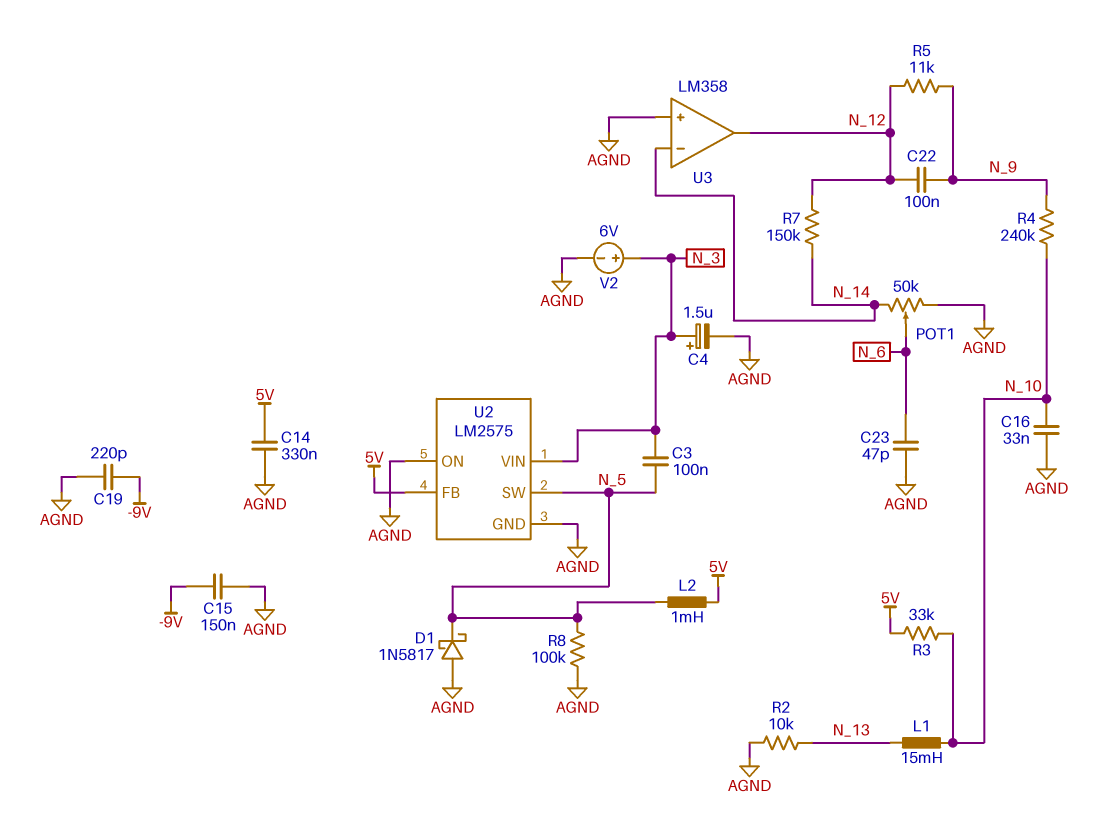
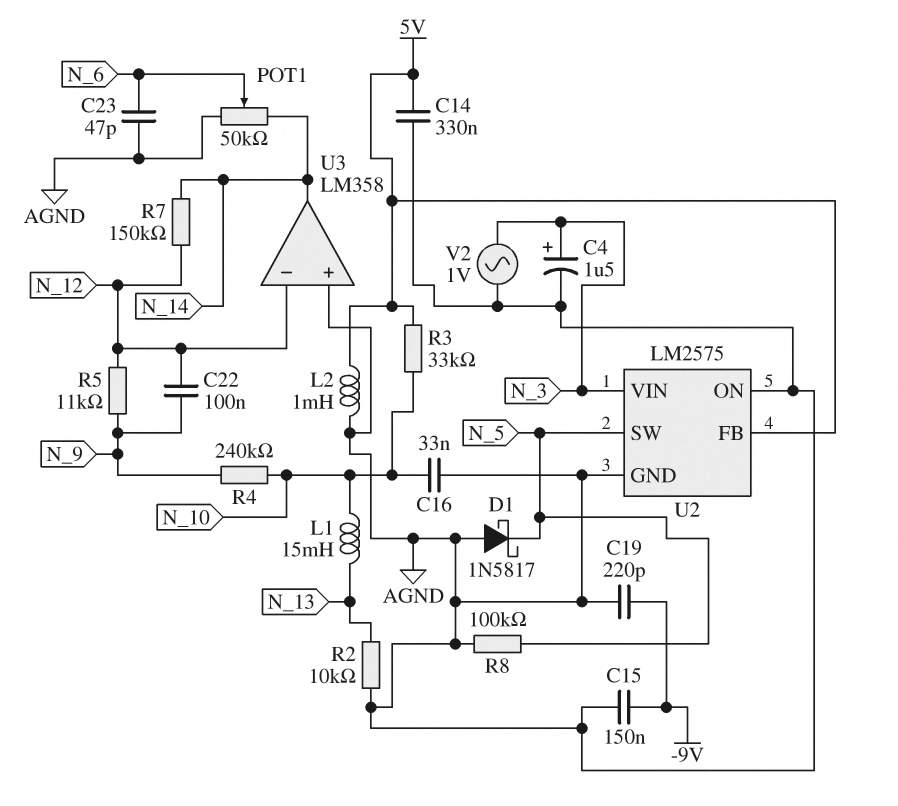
C3: 100nF (N_3, N_5) -> none
L2: 1mH (5V, N_5) -> 1mH (5V, AGND)
U3 pin in-: N_14 -> N_12
U3 pin out: N_12 -> N_14
V2: 6V (plus N_3, minus AGND) -> AC 1V (AGND, N_3)

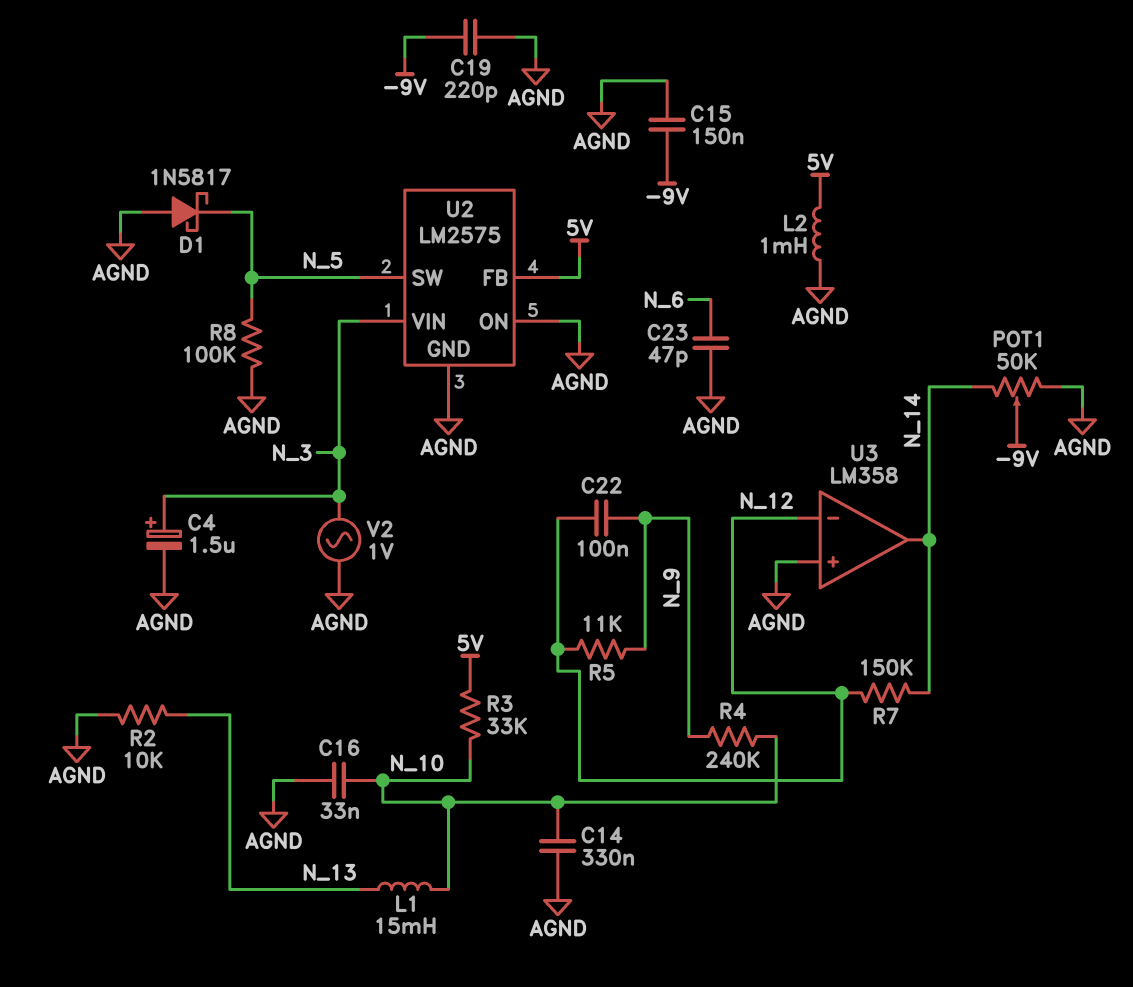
C14: 330nF (5V, AGND) -> 330nF (AGND, N_10)
POT1: 50k (AGND, N_14, wiper N_6) -> 50k (AGND, N_14, wiper -9V)

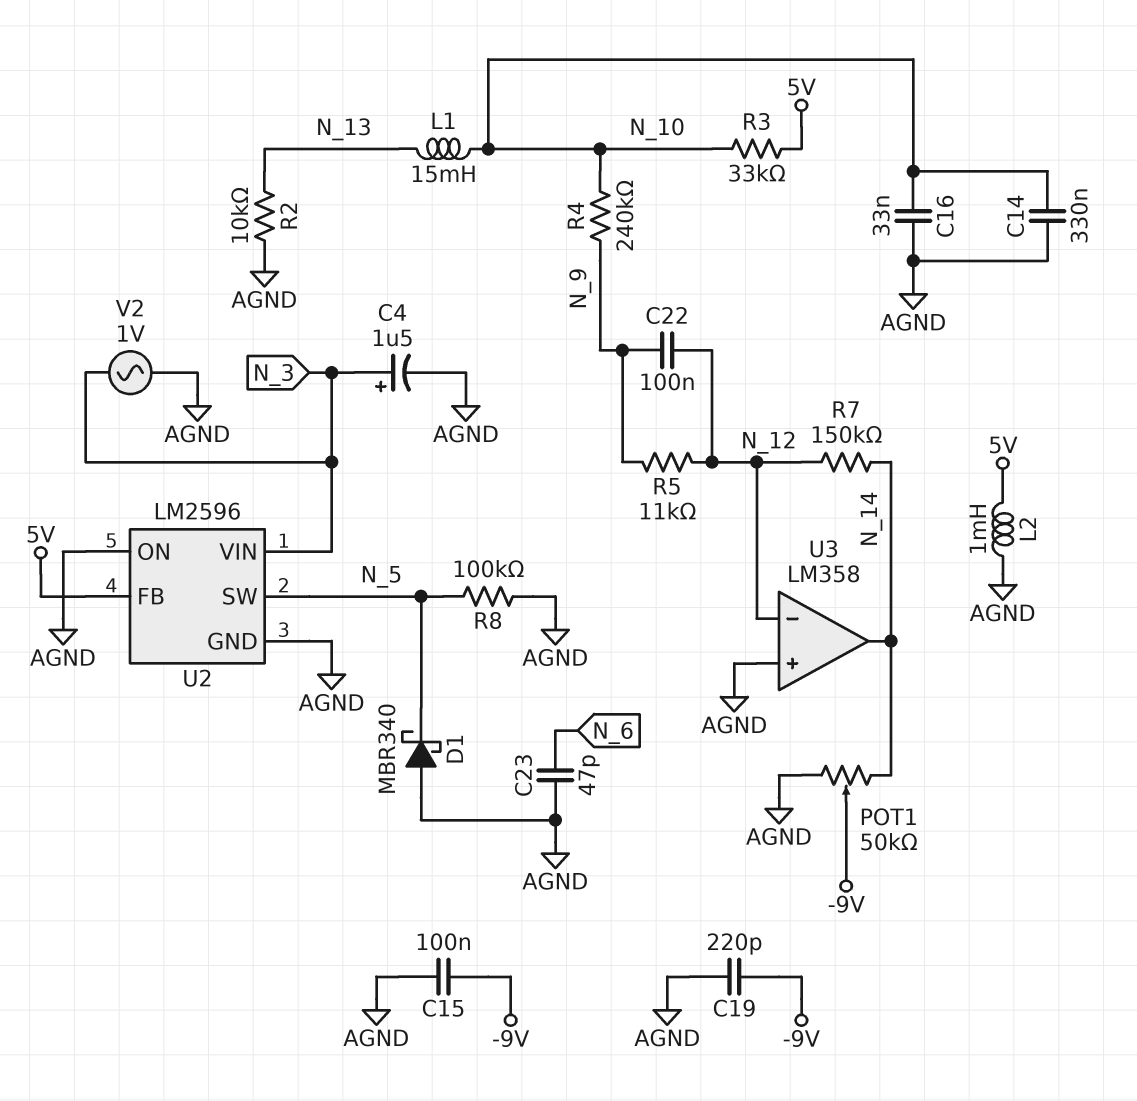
C15: 150nF (-9V, AGND) -> 100nF (-9V, AGND)
D1: schottky 1N5817 (A AGND, K N_5) -> schottky MBR340 (A AGND, K N_5)
U2: LM2575 -> LM2596

